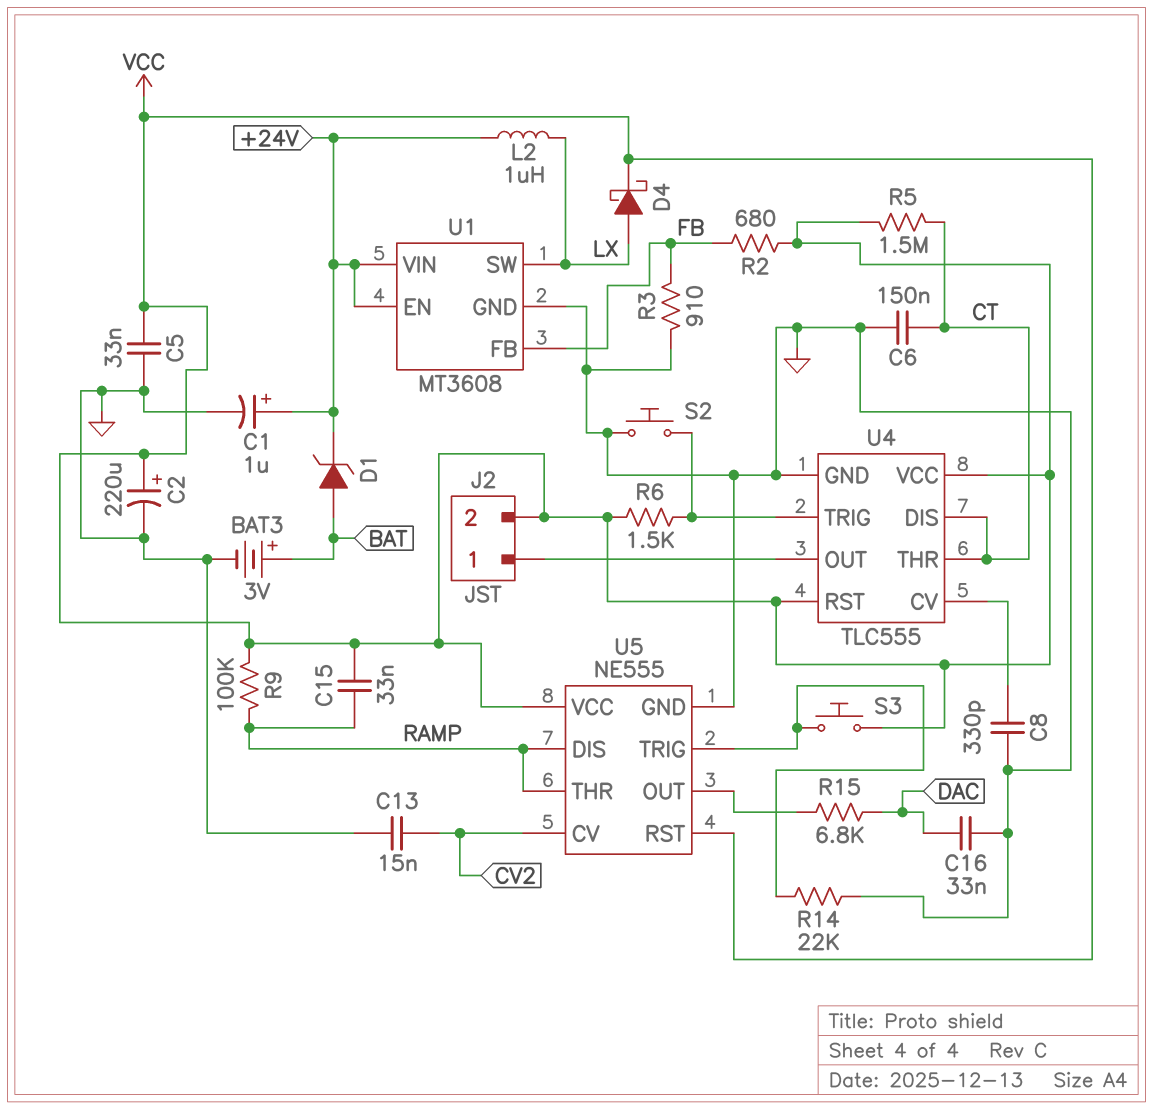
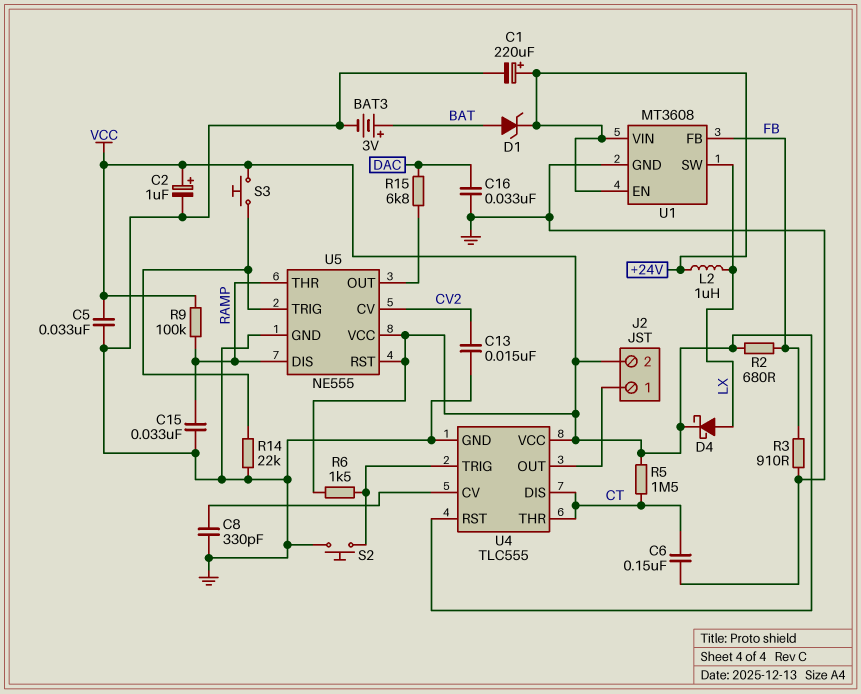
C1: 1uF (plus +24V, minus GND) -> 220uF (plus +24V, minus GND)
C2: 220uF (plus VCC, minus GND) -> 1uF (plus VCC, minus GND)
C15: 33nF (RAMP, VCC) -> 33nF (GND, RAMP)

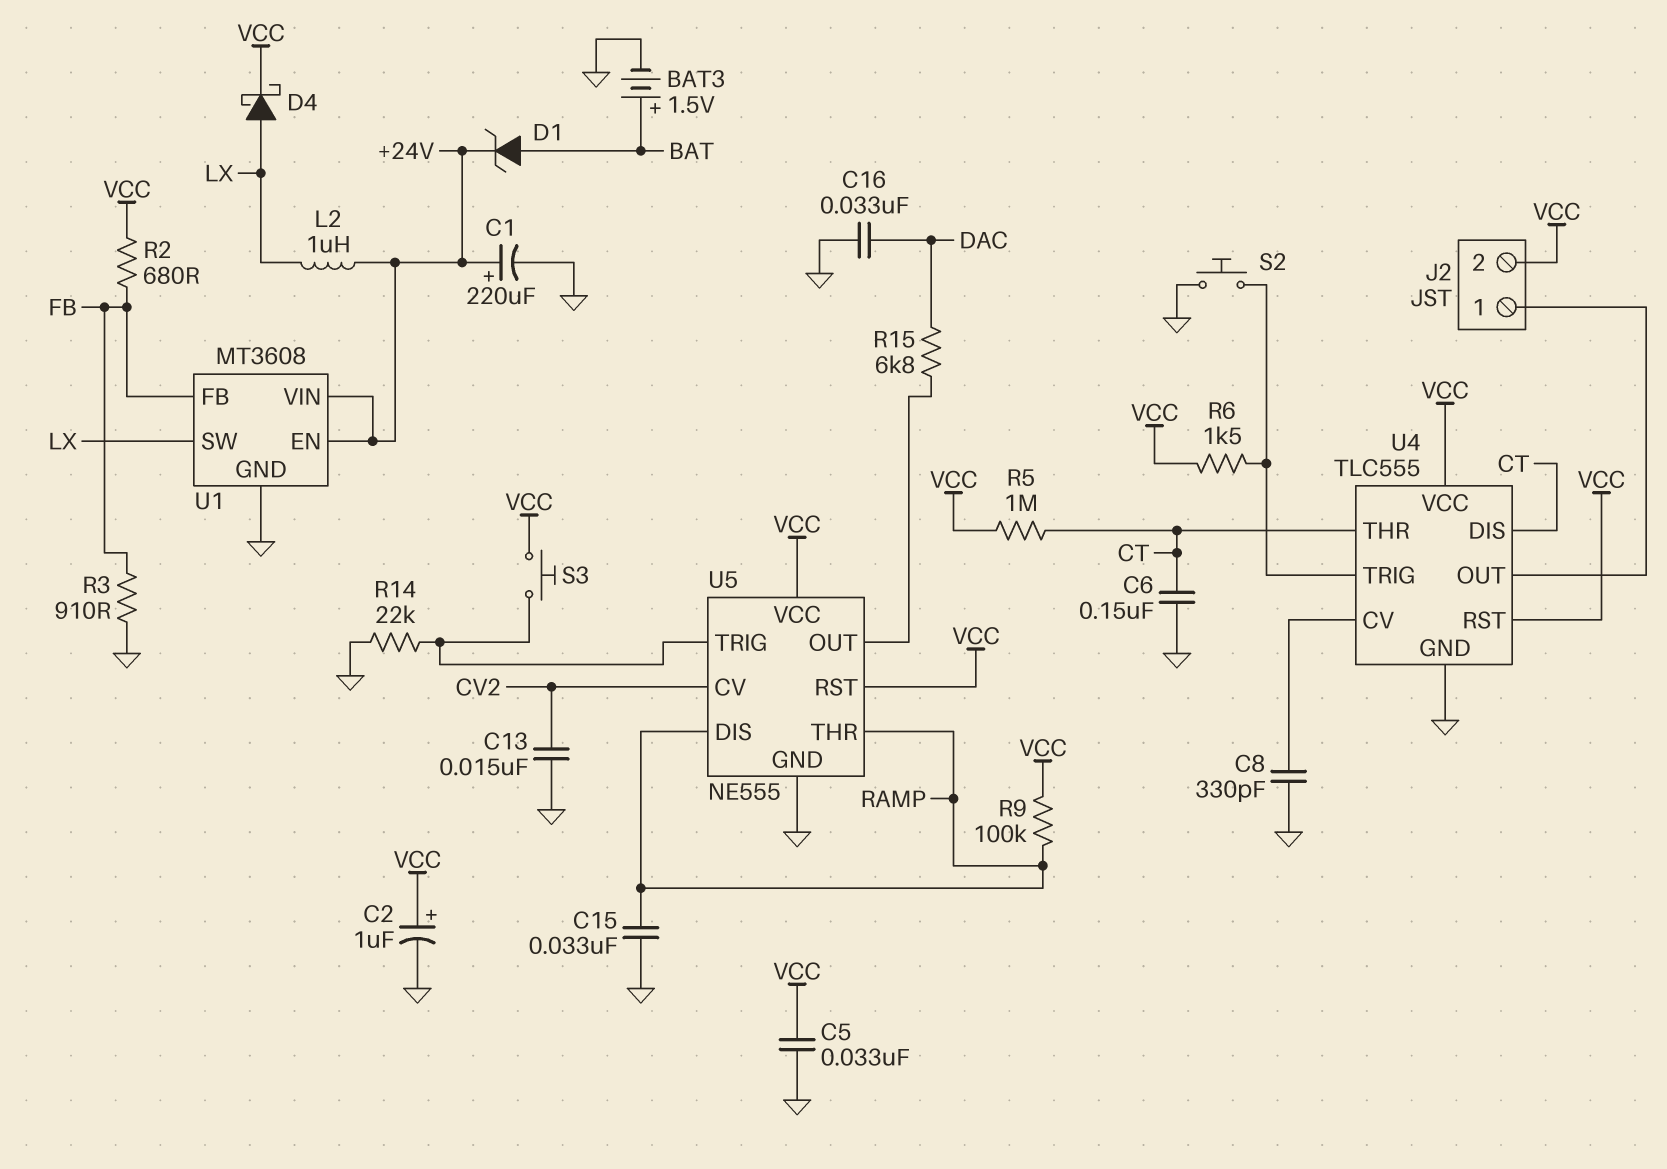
BAT3: 3V (plus BAT, minus GND) -> 1.5V (plus BAT, minus GND)
R5: 1.5M (CT, VCC) -> 1M (CT, VCC)

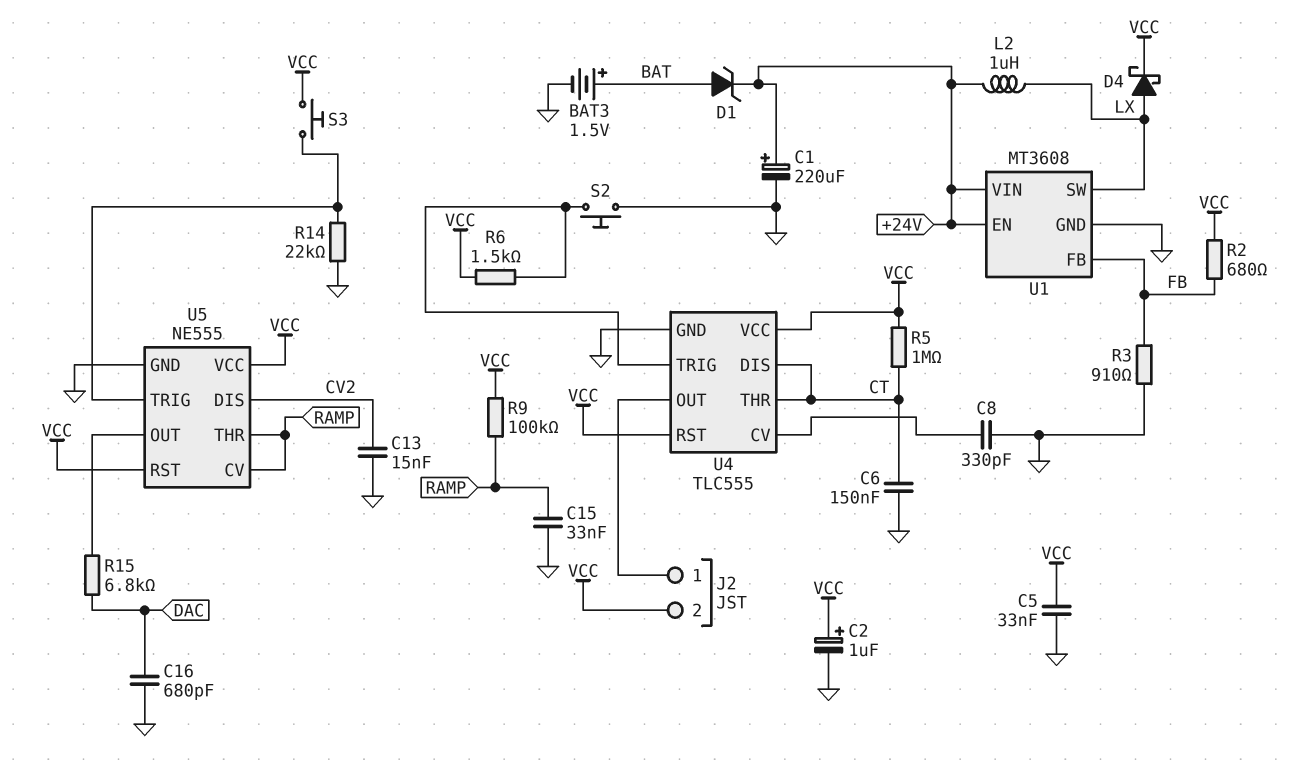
C16: 33nF (DAC, GND) -> 680pF (DAC, GND)
U5 pin CV: CV2 -> RAMP
U5 pin DIS: RAMP -> CV2

